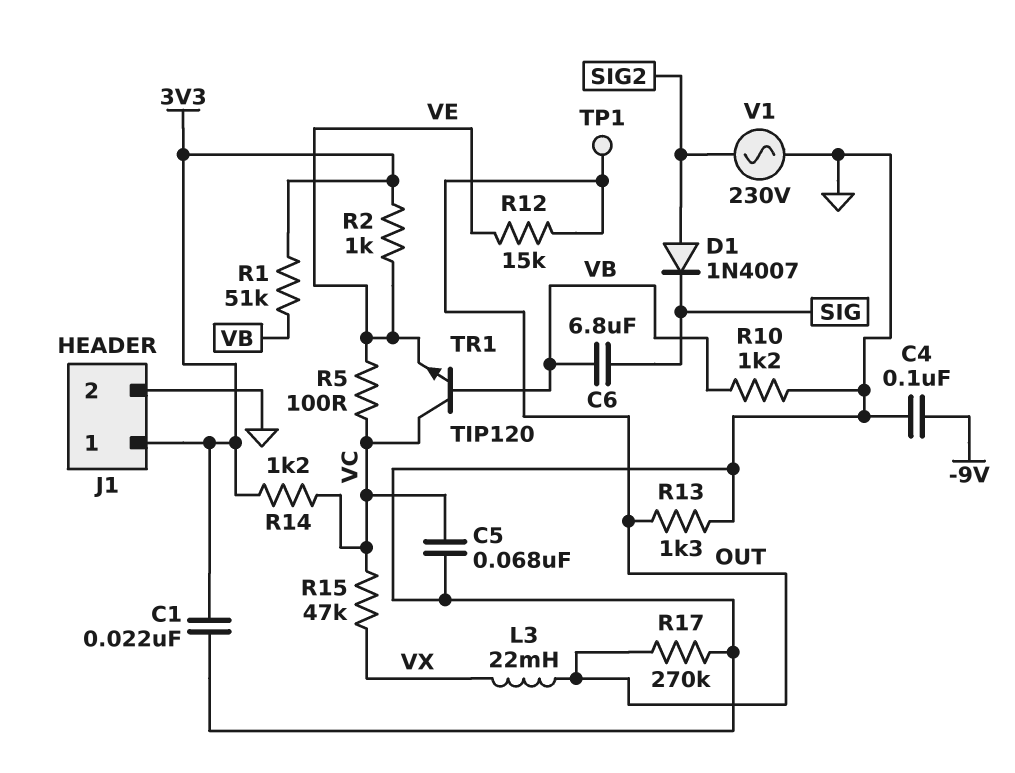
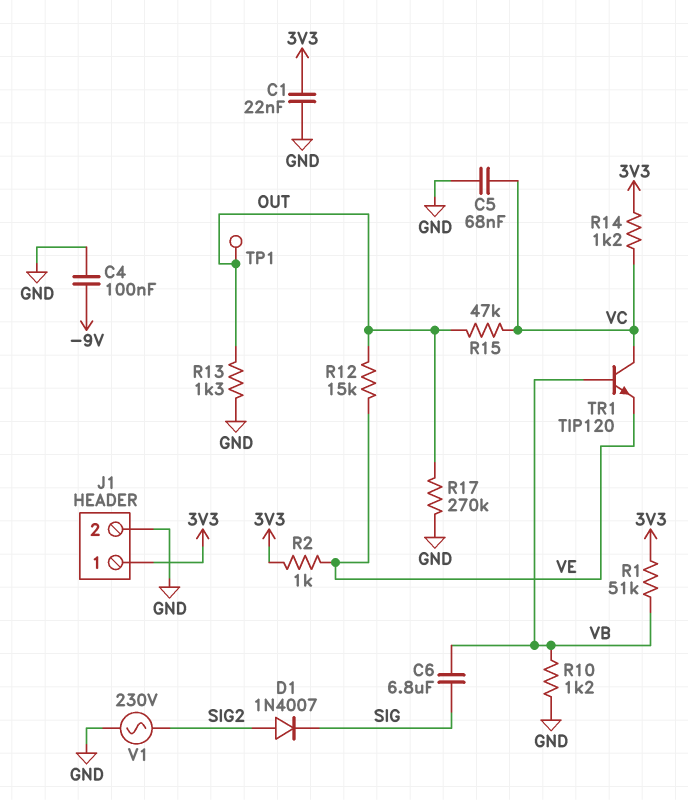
L3: 22mH (OUT, VX) -> none
R5: 100 (VC, VE) -> none
R15: 47k (VC, VX) -> 47k (OUT, VC)

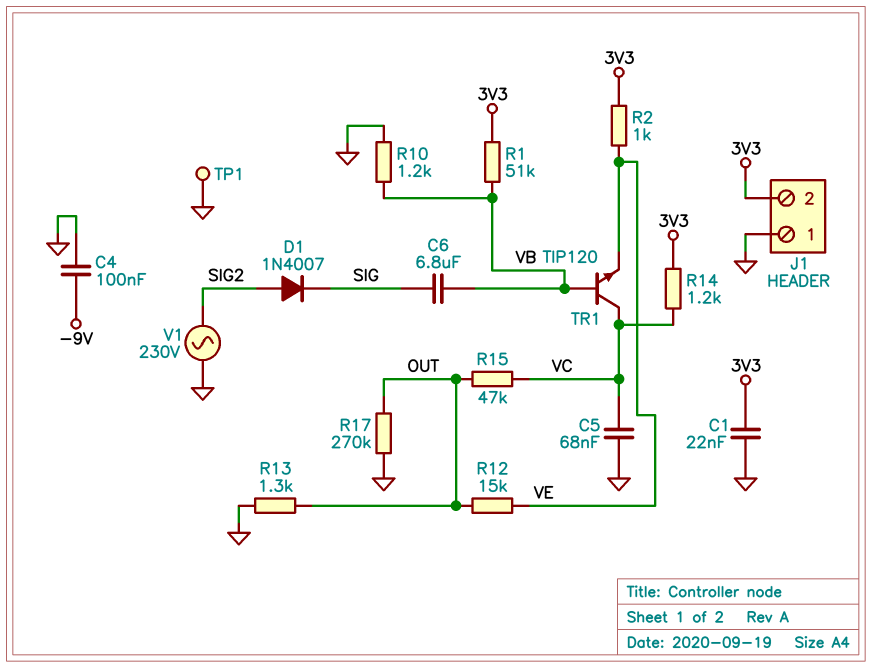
J1 pin 1: 3V3 -> GND
J1 pin 2: GND -> 3V3
TP1: test point (OUT) -> test point (GND)

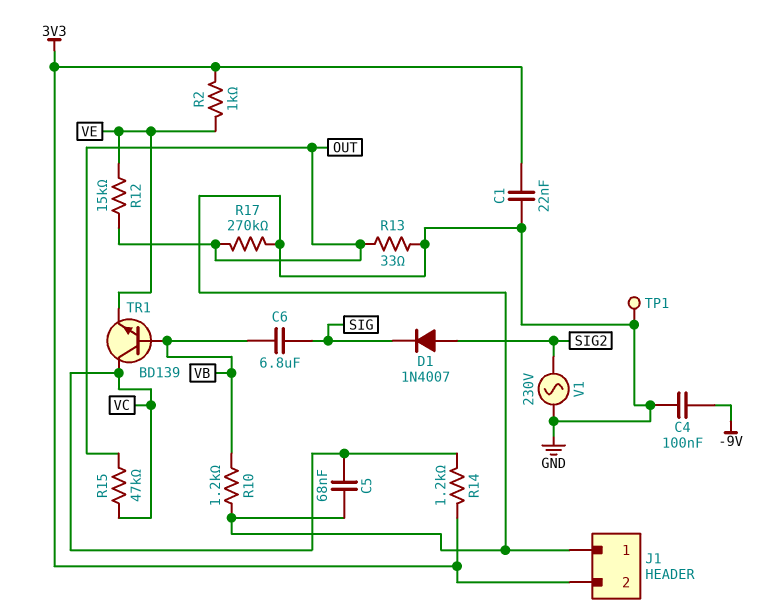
R1: 51k (3V3, VB) -> none
R13: 1.3k (GND, OUT) -> 33 (GND, OUT)
TR1: NPN TIP120 (B VB, C VC, E VE) -> NPN BD139 (B VB, C VC, E VE)

